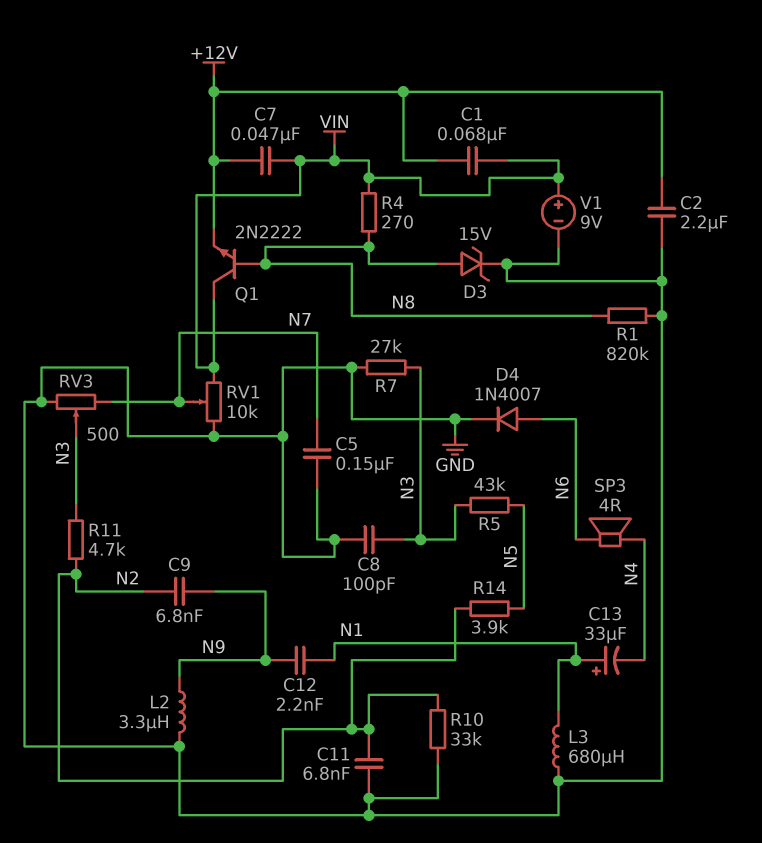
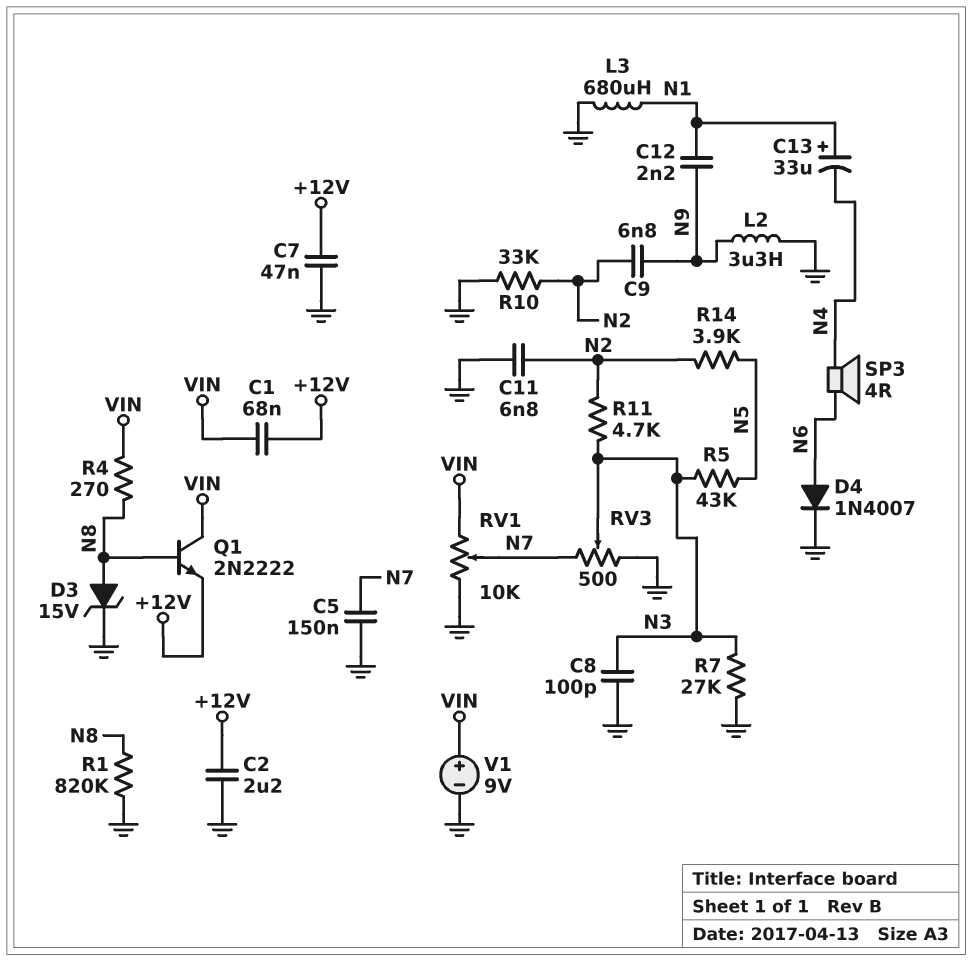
C7: 47nF (+12V, VIN) -> 47nF (+12V, GND)

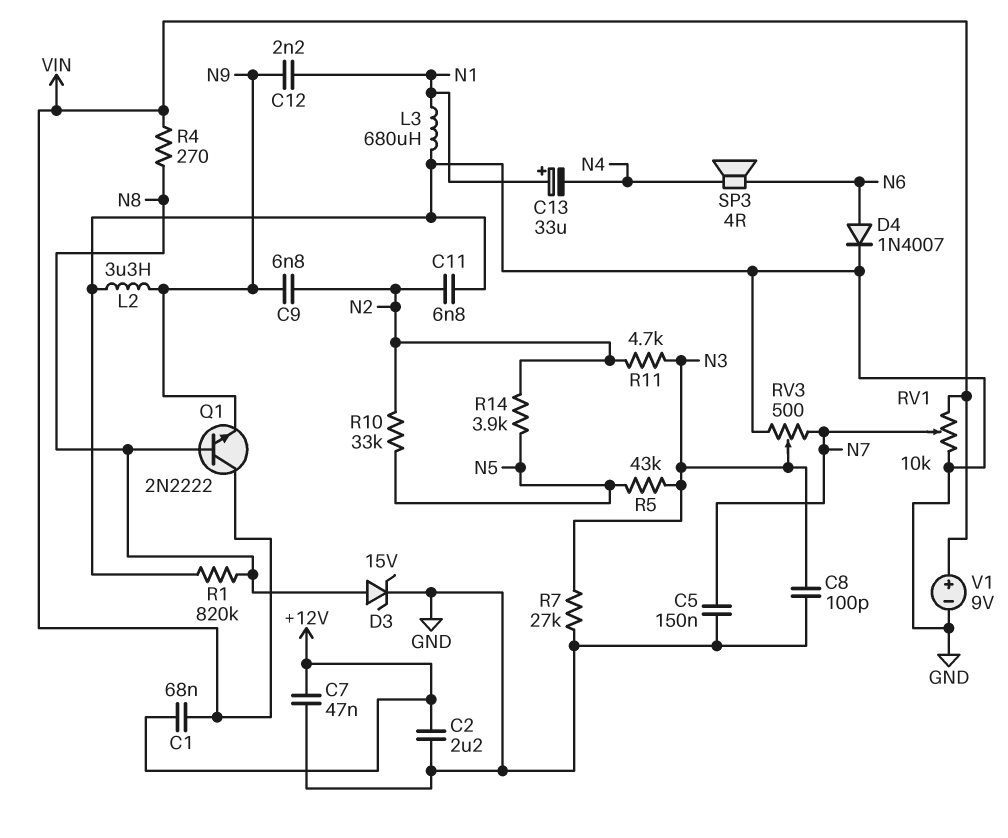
Q1: NPN 2N2222 (B N8, C VIN, E +12V) -> NPN 2N2222 (B N8, C VIN, E N9)
R10: 33k (GND, N2) -> 33k (N2, N5)

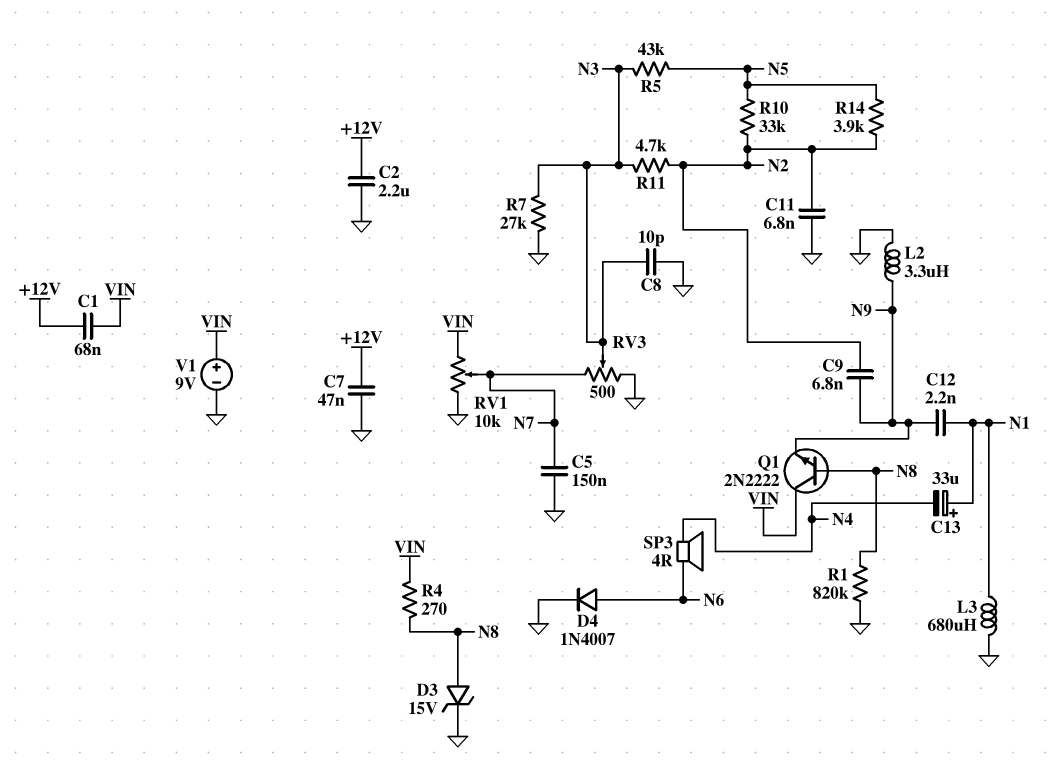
C8: 100pF (GND, N3) -> 10pF (GND, N3)

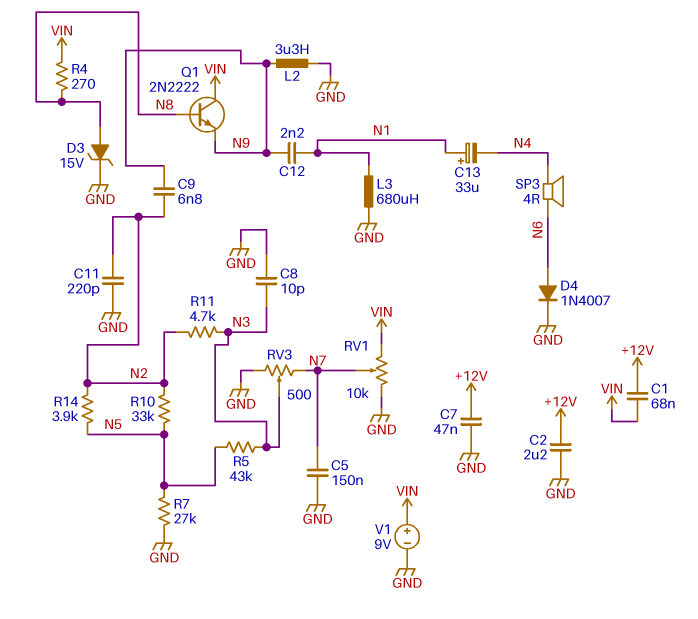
C11: 6.8nF (GND, N2) -> 220pF (GND, N2)
R1: 820k (GND, N8) -> none
R7: 27k (GND, N3) -> 27k (GND, N5)

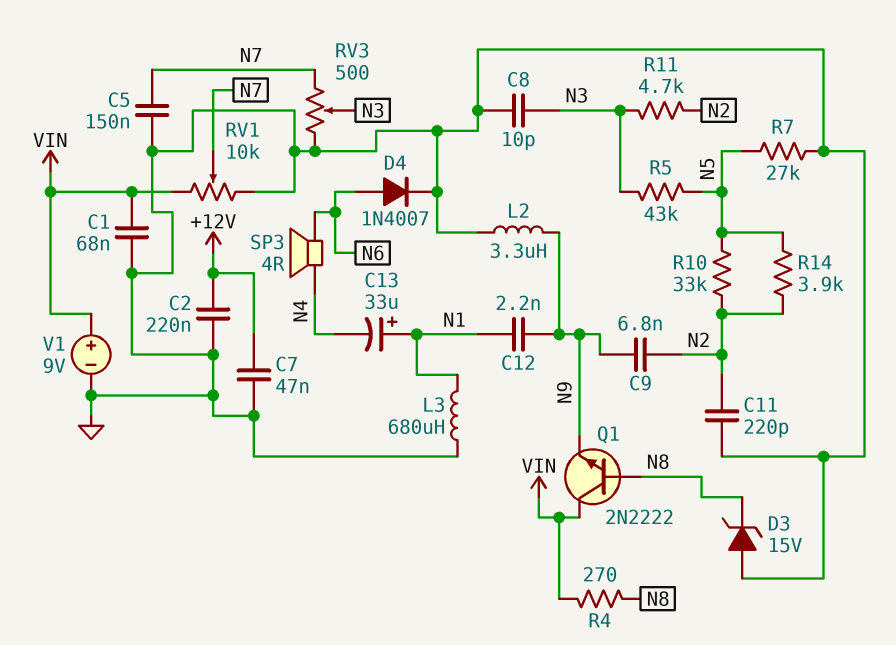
C1: 68nF (+12V, VIN) -> 68nF (GND, VIN)
C2: 2.2uF (+12V, GND) -> 220nF (+12V, GND)
D3: zener 15V (A N8, K GND) -> zener 15V (A GND, K N8)

